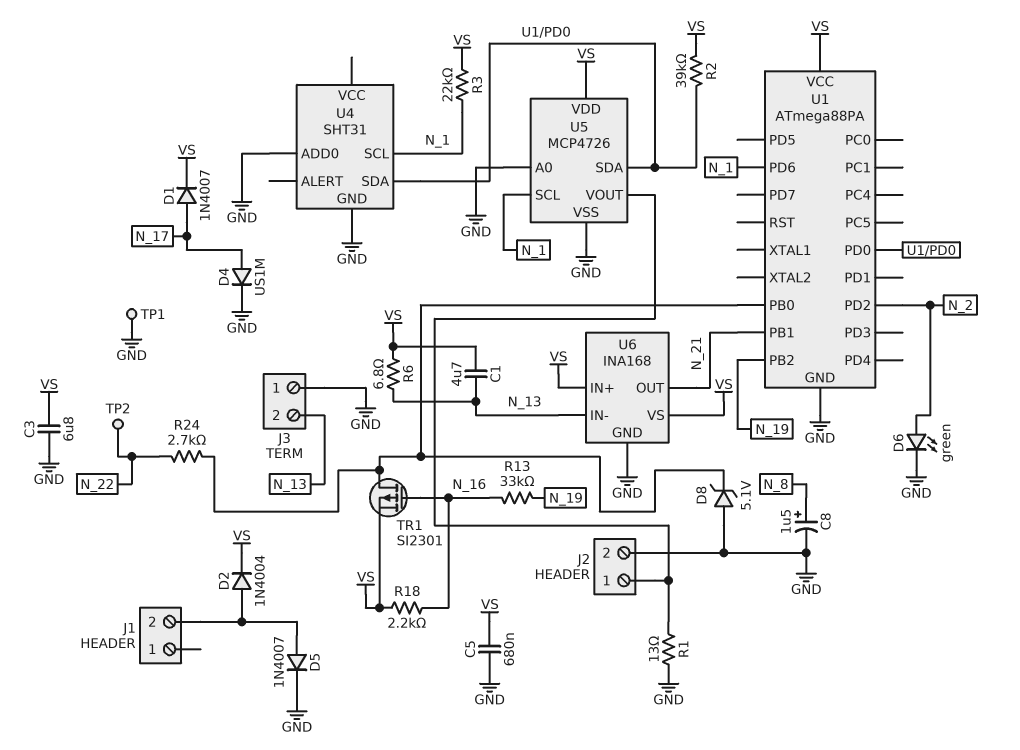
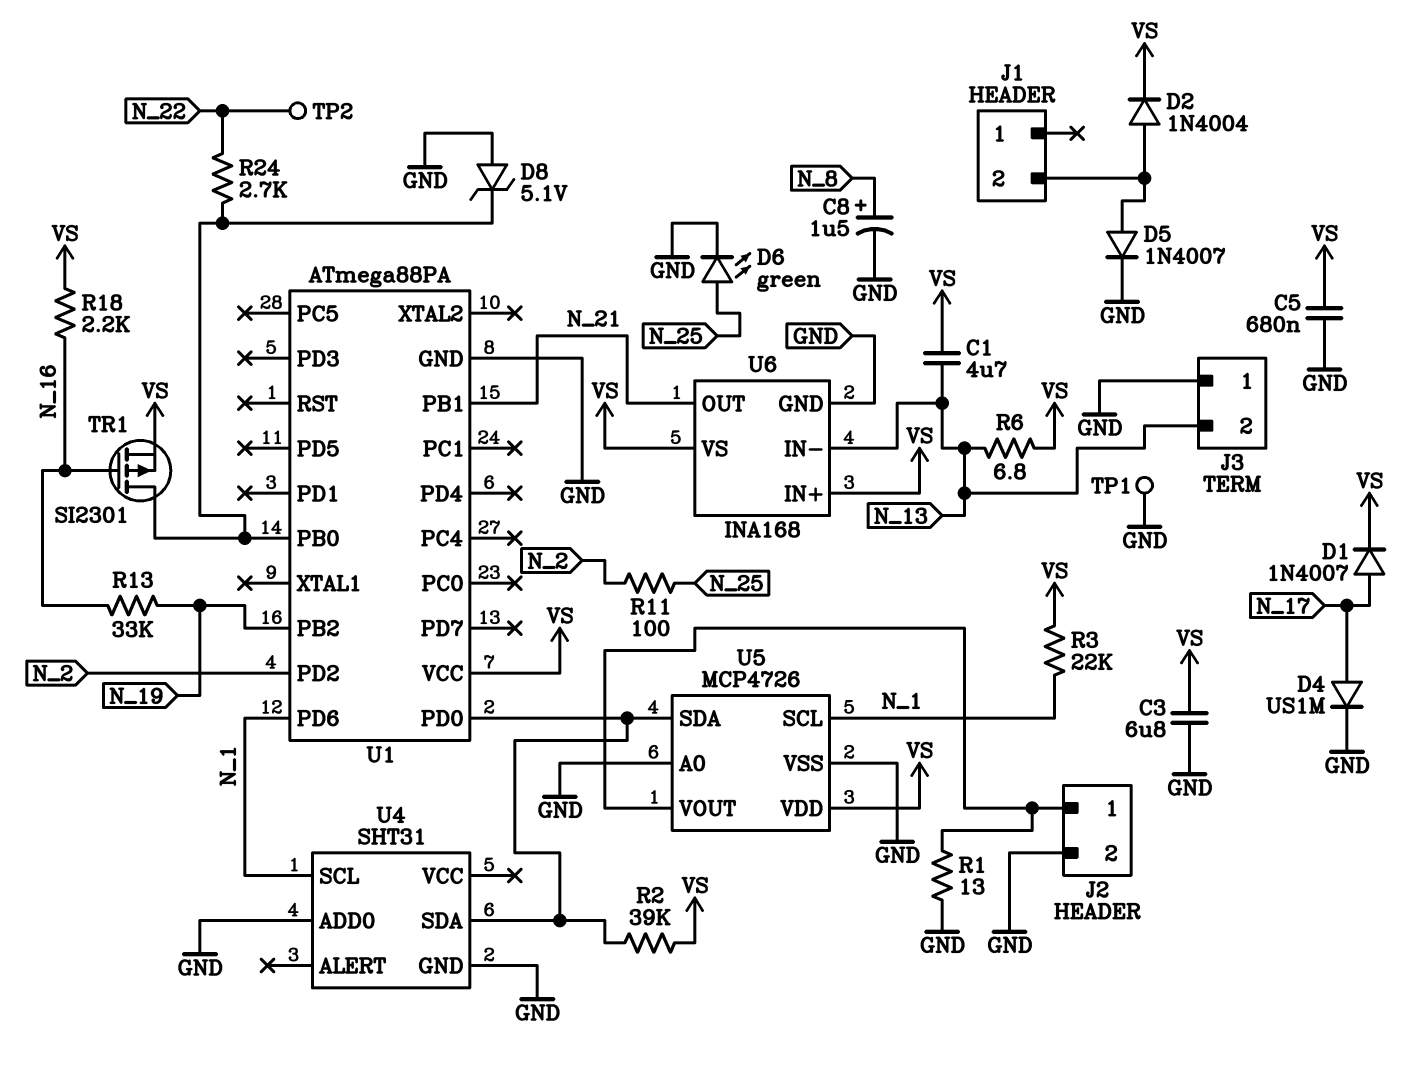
D6: LED green (A N_2, K GND) -> LED green (A N_25, K GND)
R11: none -> 100 (N_2, N_25)

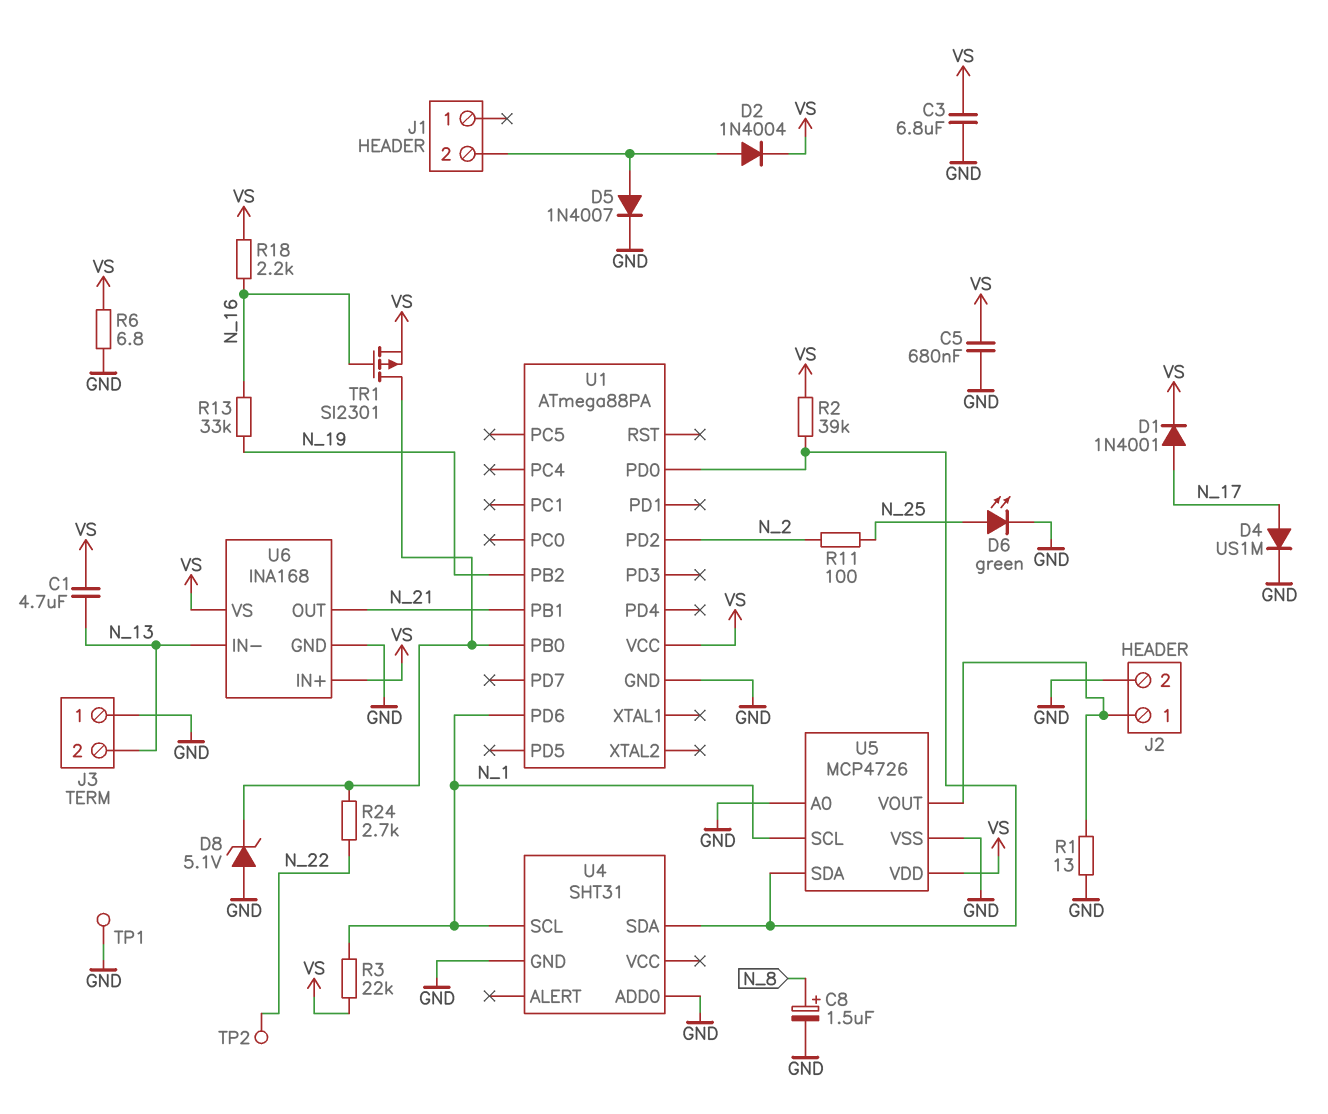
D1: diode 1N4007 (A N_17, K VS) -> diode 1N4001 (A N_17, K VS)
R6: 6.8 (N_13, VS) -> 6.8 (GND, VS)

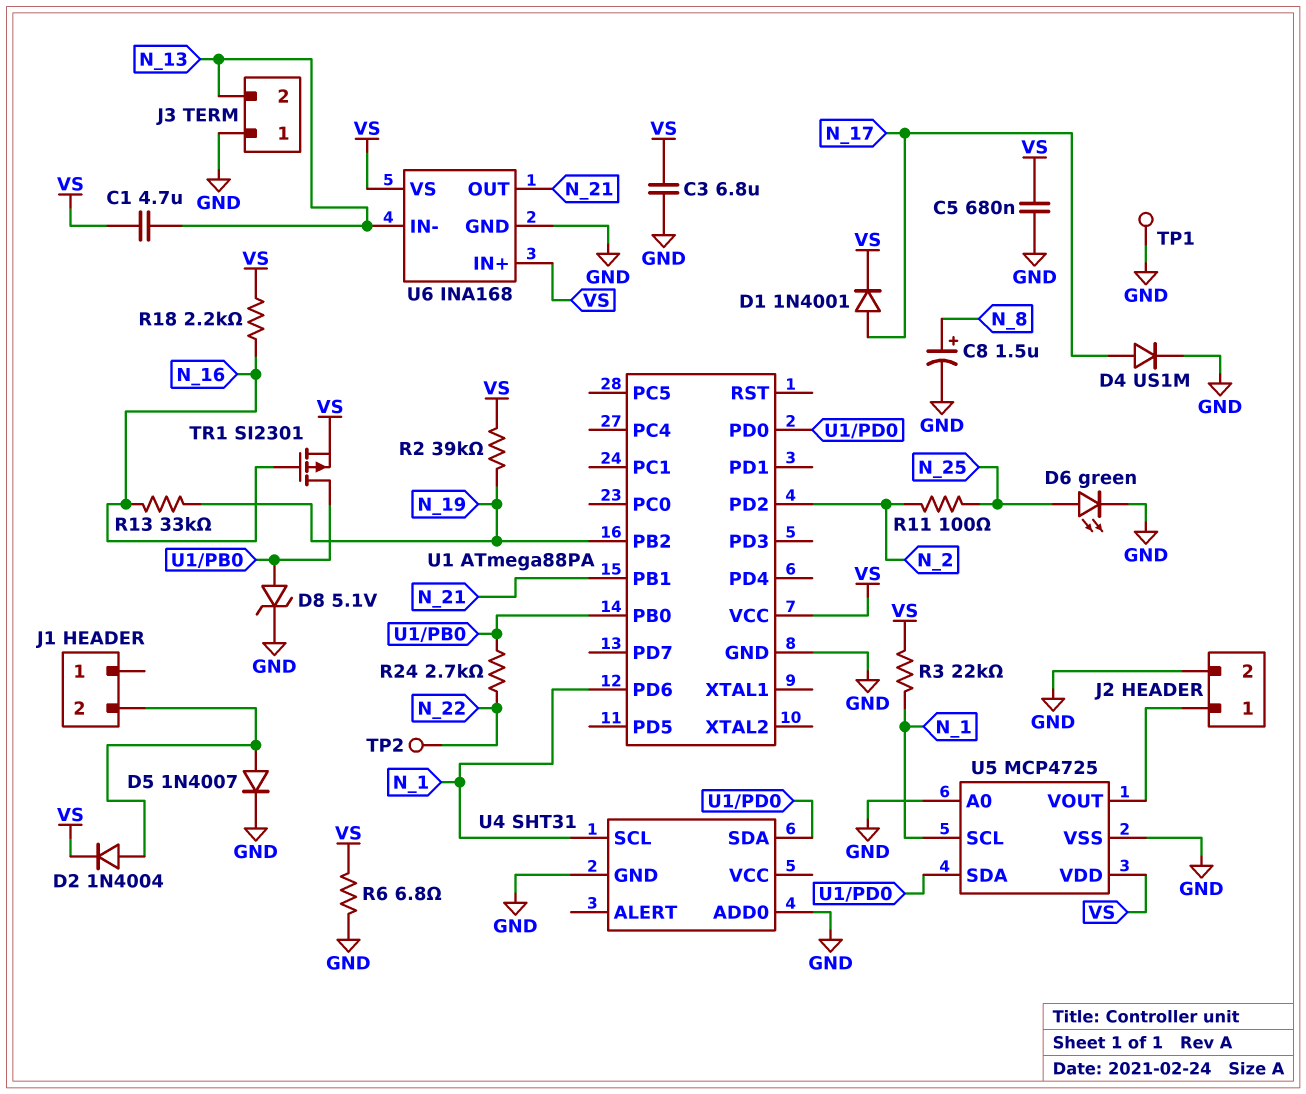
D8: zener 5.1V (A GND, K U1/PB0) -> zener 5.1V (A U1/PB0, K GND)
R1: 13 (GND, J2/1) -> none
R2: 39k (U1/PD0, VS) -> 39k (N_19, VS)
U5: MCP4726 -> MCP4725

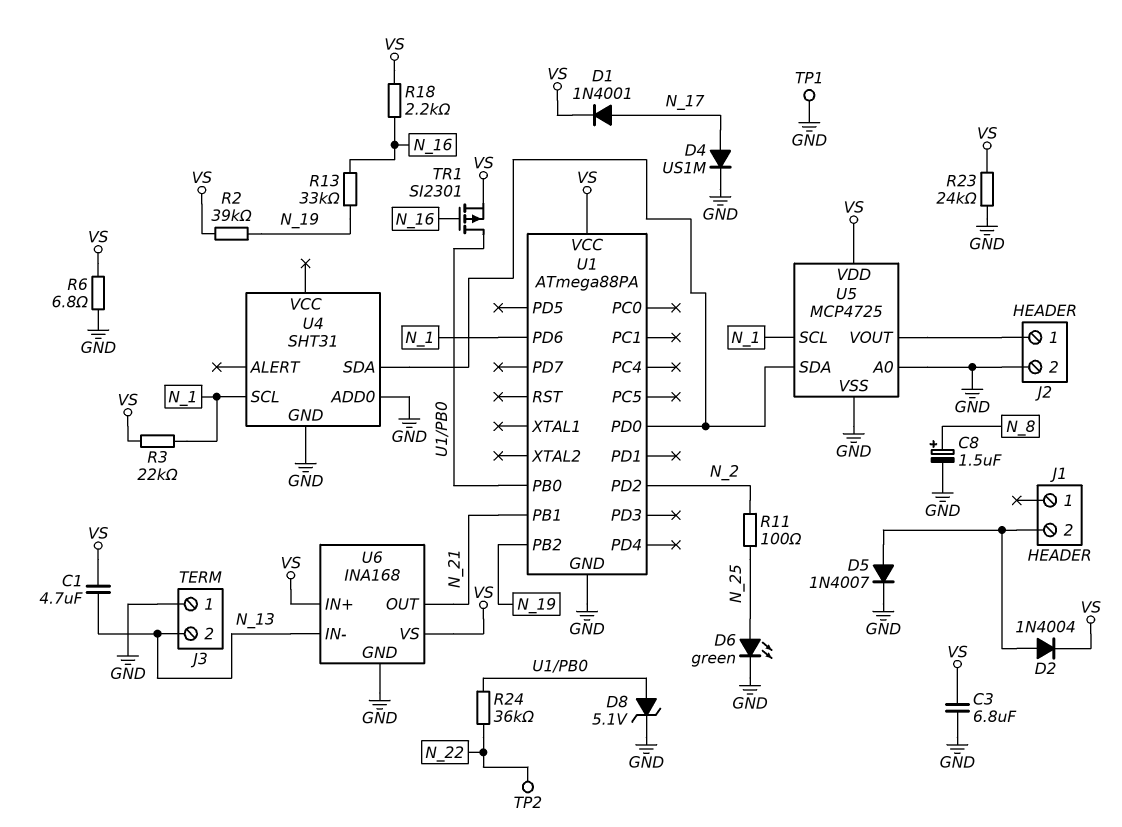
C5: 680nF (GND, VS) -> none
R23: none -> 24k (GND, VS)
R24: 2.7k (N_22, U1/PB0) -> 36k (N_22, U1/PB0)

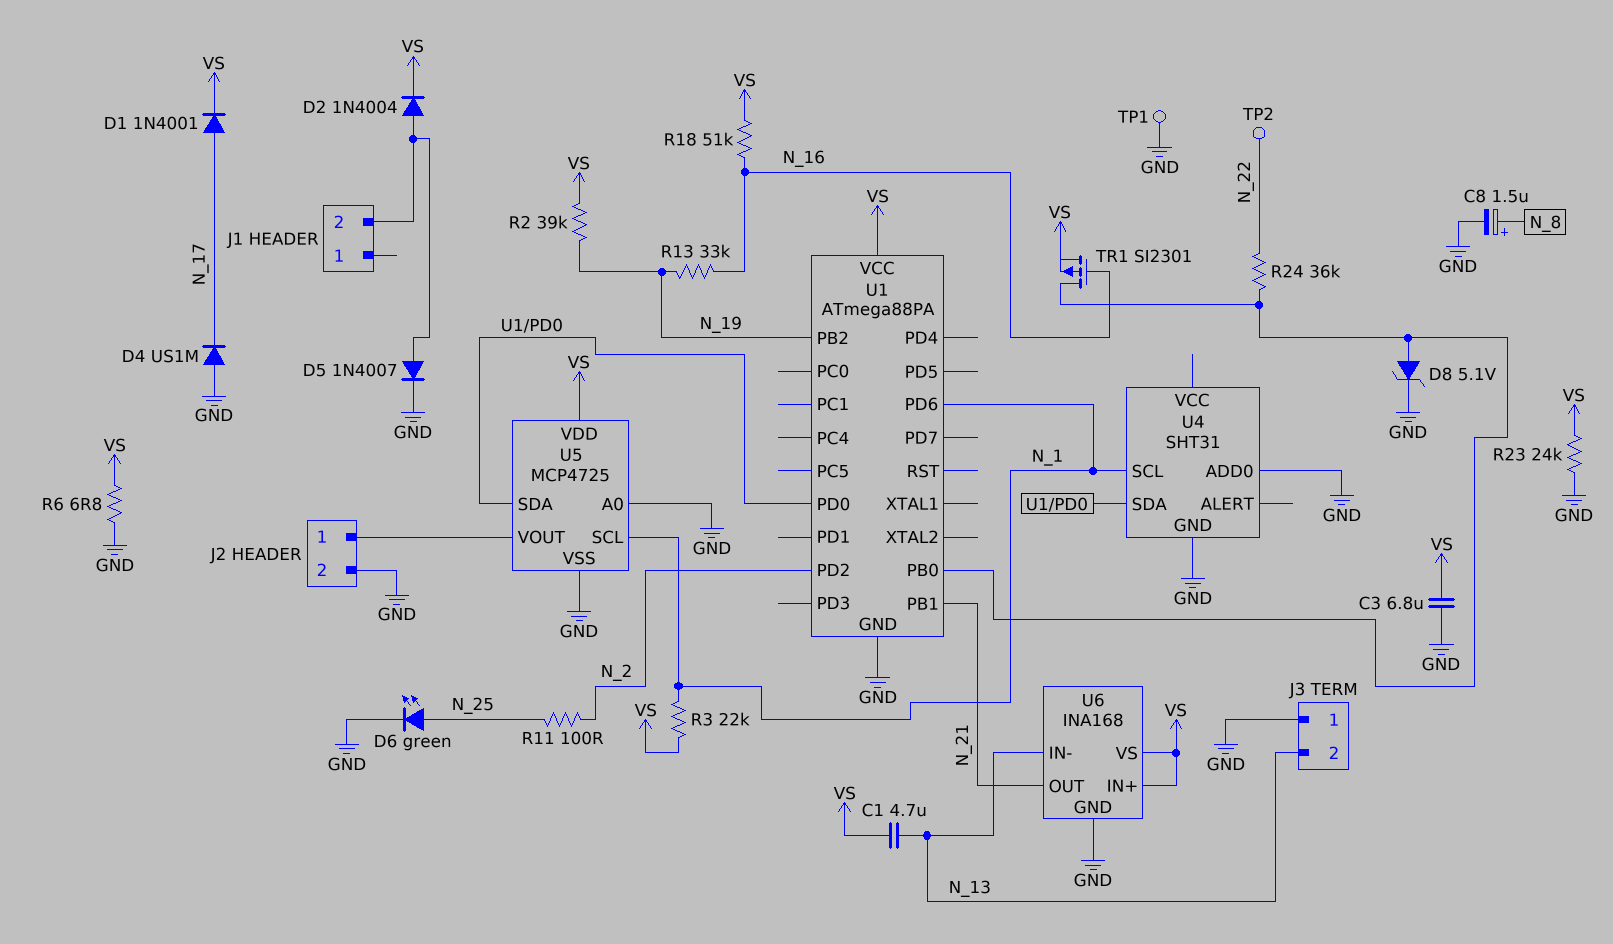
D4: diode US1M (A N_17, K GND) -> diode US1M (A GND, K N_17)
R18: 2.2k (N_16, VS) -> 51k (N_16, VS)

